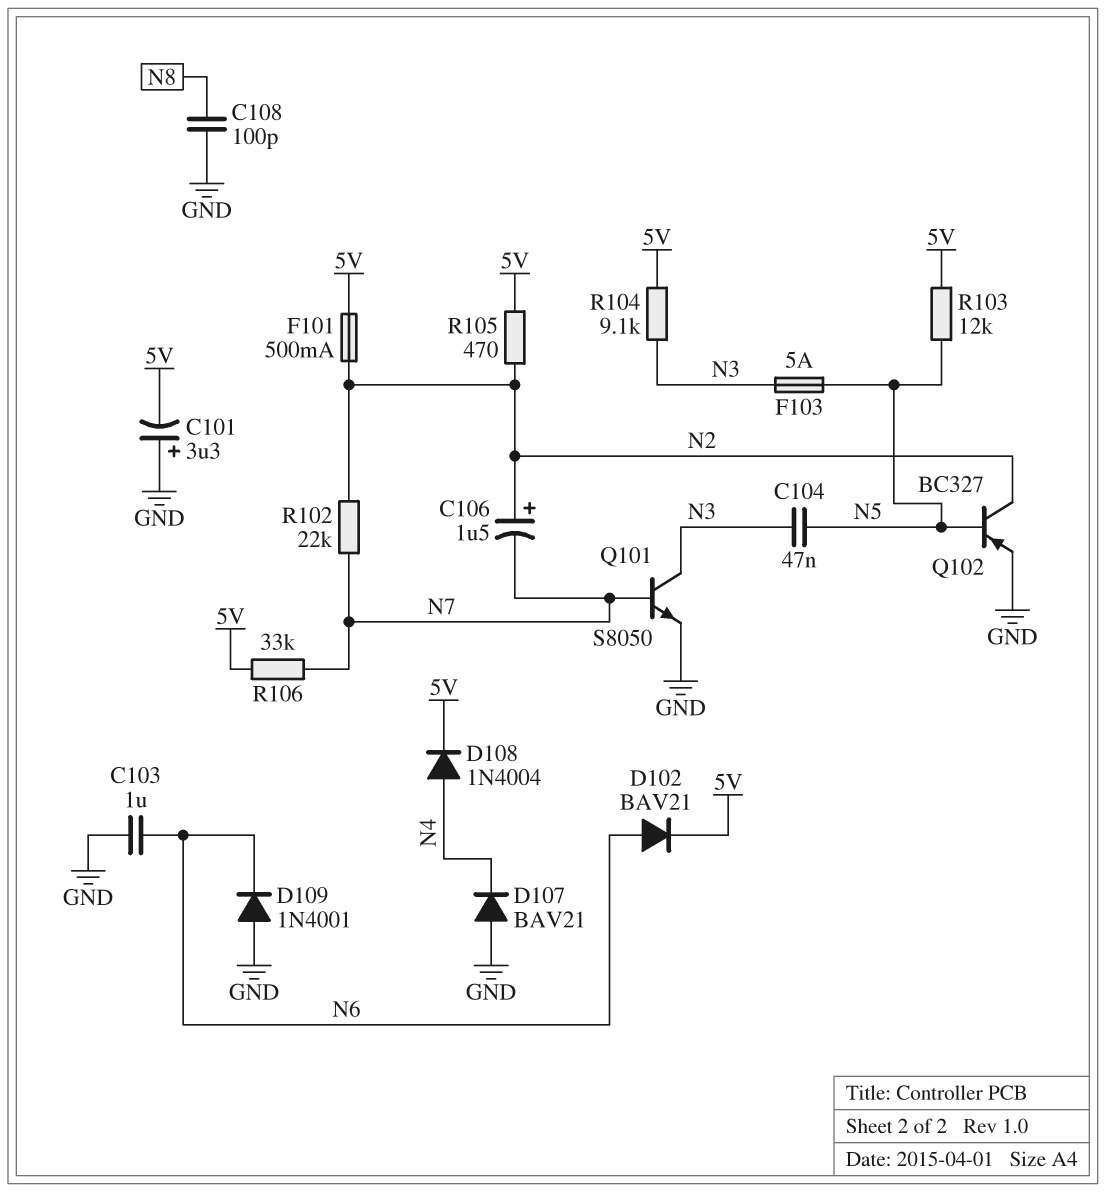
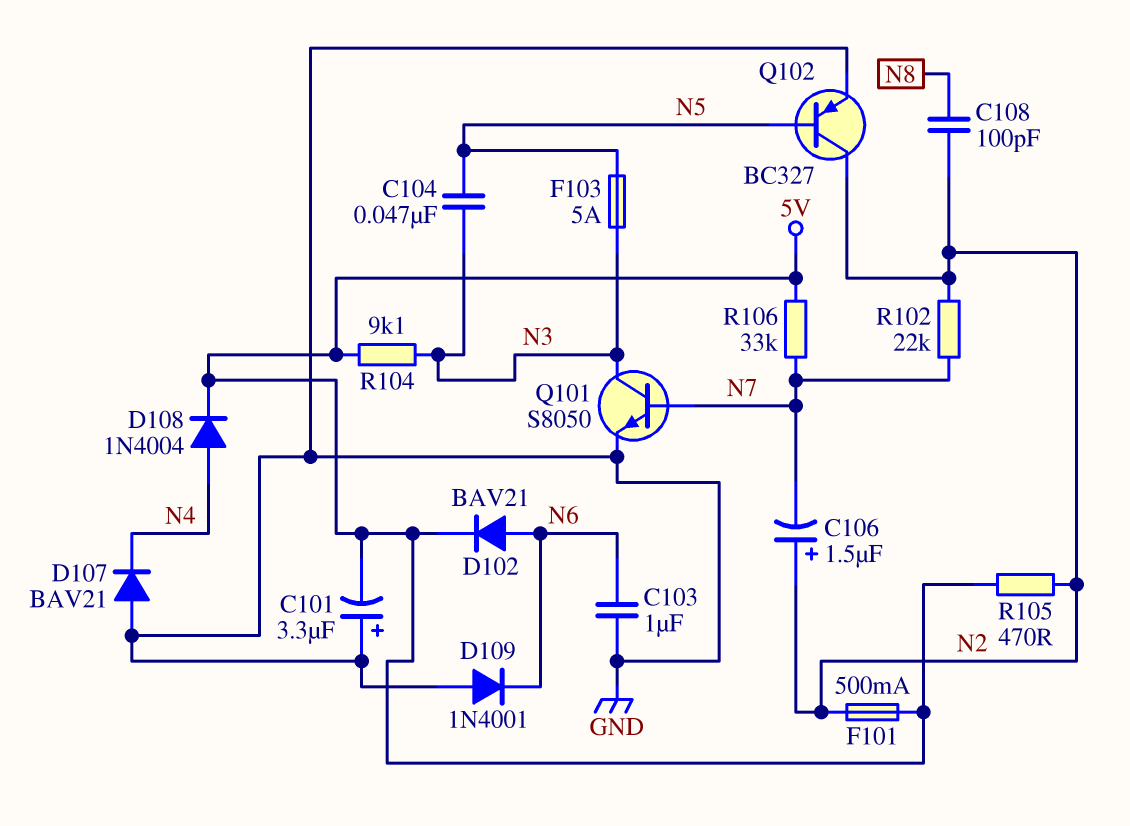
C108: 100pF (GND, N8) -> 100pF (N2, N8)
R103: 12k (5V, N5) -> none

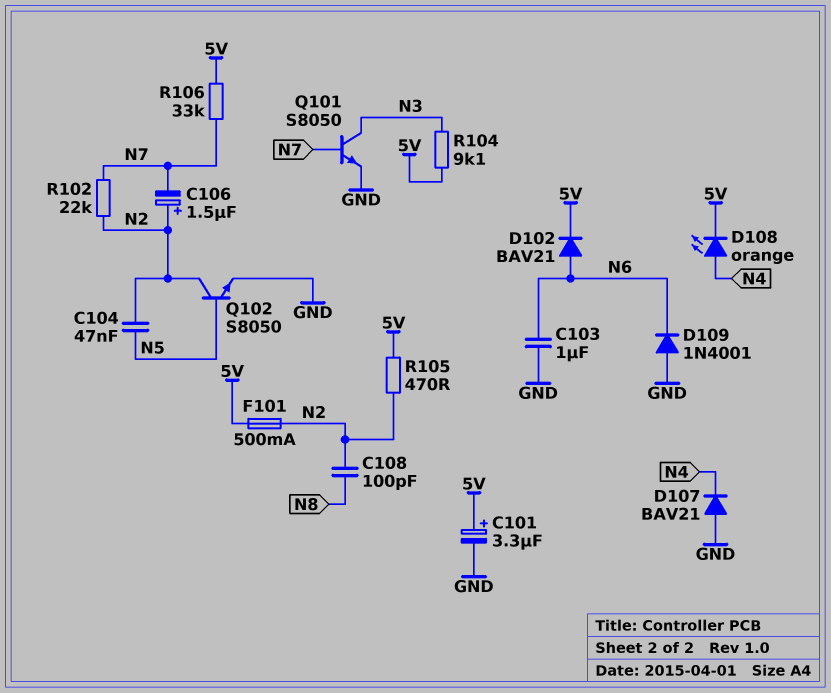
C101: 3.3uF (plus GND, minus 5V) -> 3.3uF (plus 5V, minus GND)
C104: 47nF (N3, N5) -> 47nF (N2, N5)
D108: diode 1N4004 (A N4, K 5V) -> LED orange (A N4, K 5V)
F103: 5A (N3, N5) -> none
Q102: PNP BC327 (B N5, C N2, E GND) -> NPN S8050 (B N5, C N2, E GND)

